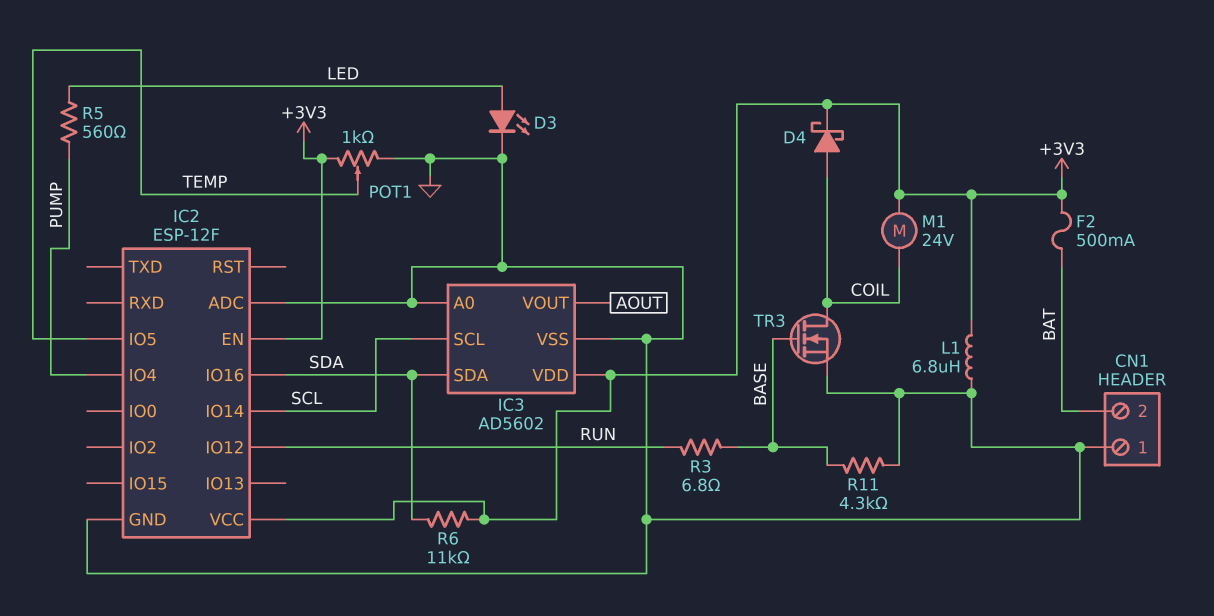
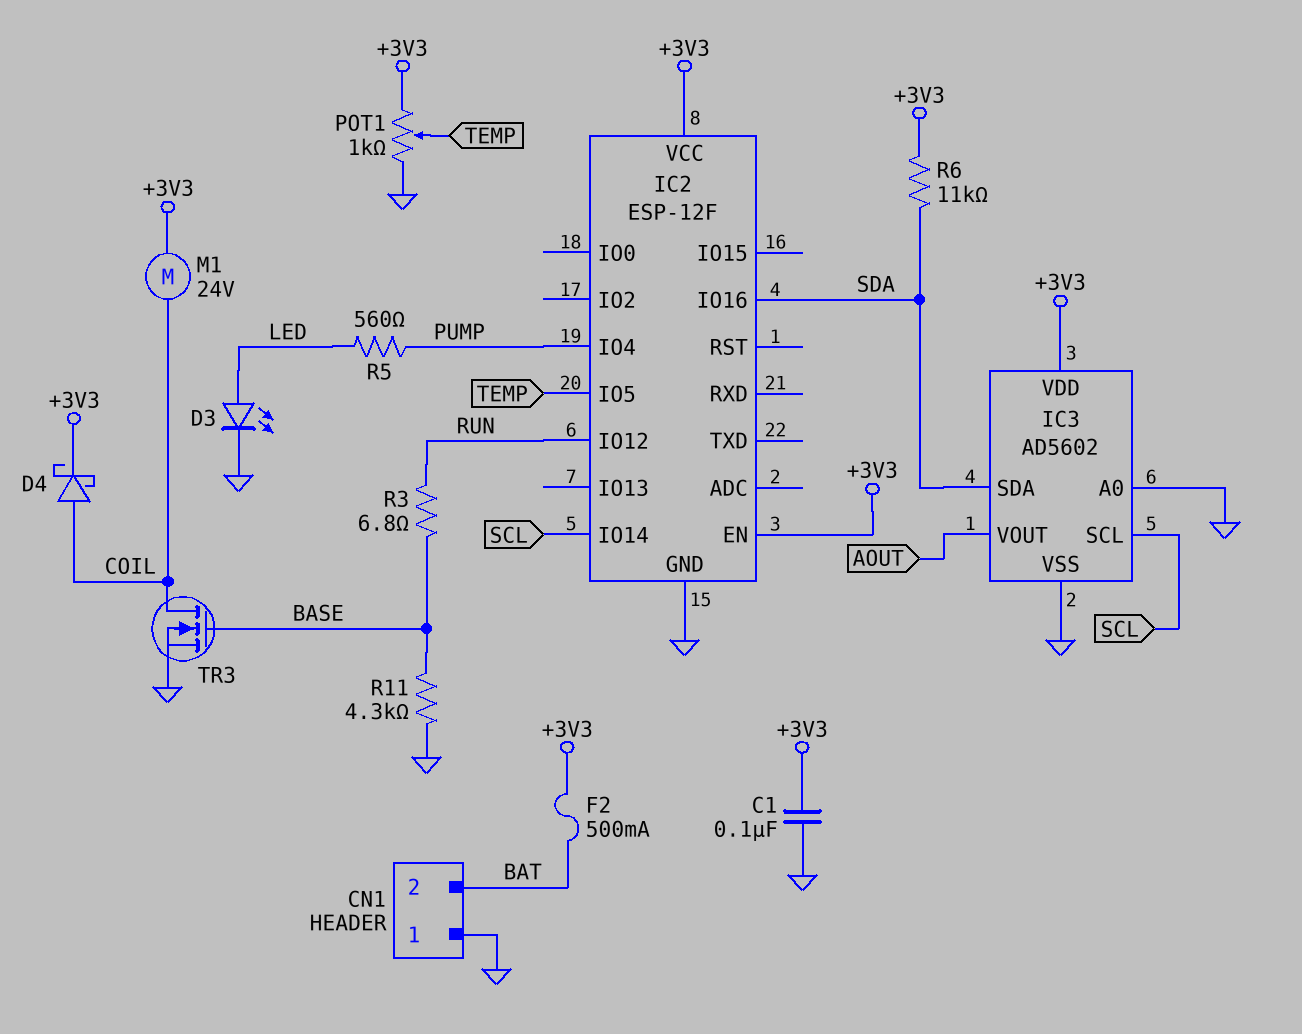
C1: none -> 100nF (+3V3, GND)
IC2 pin ADC: GND -> none
L1: 6.8uH (+3V3, GND) -> none

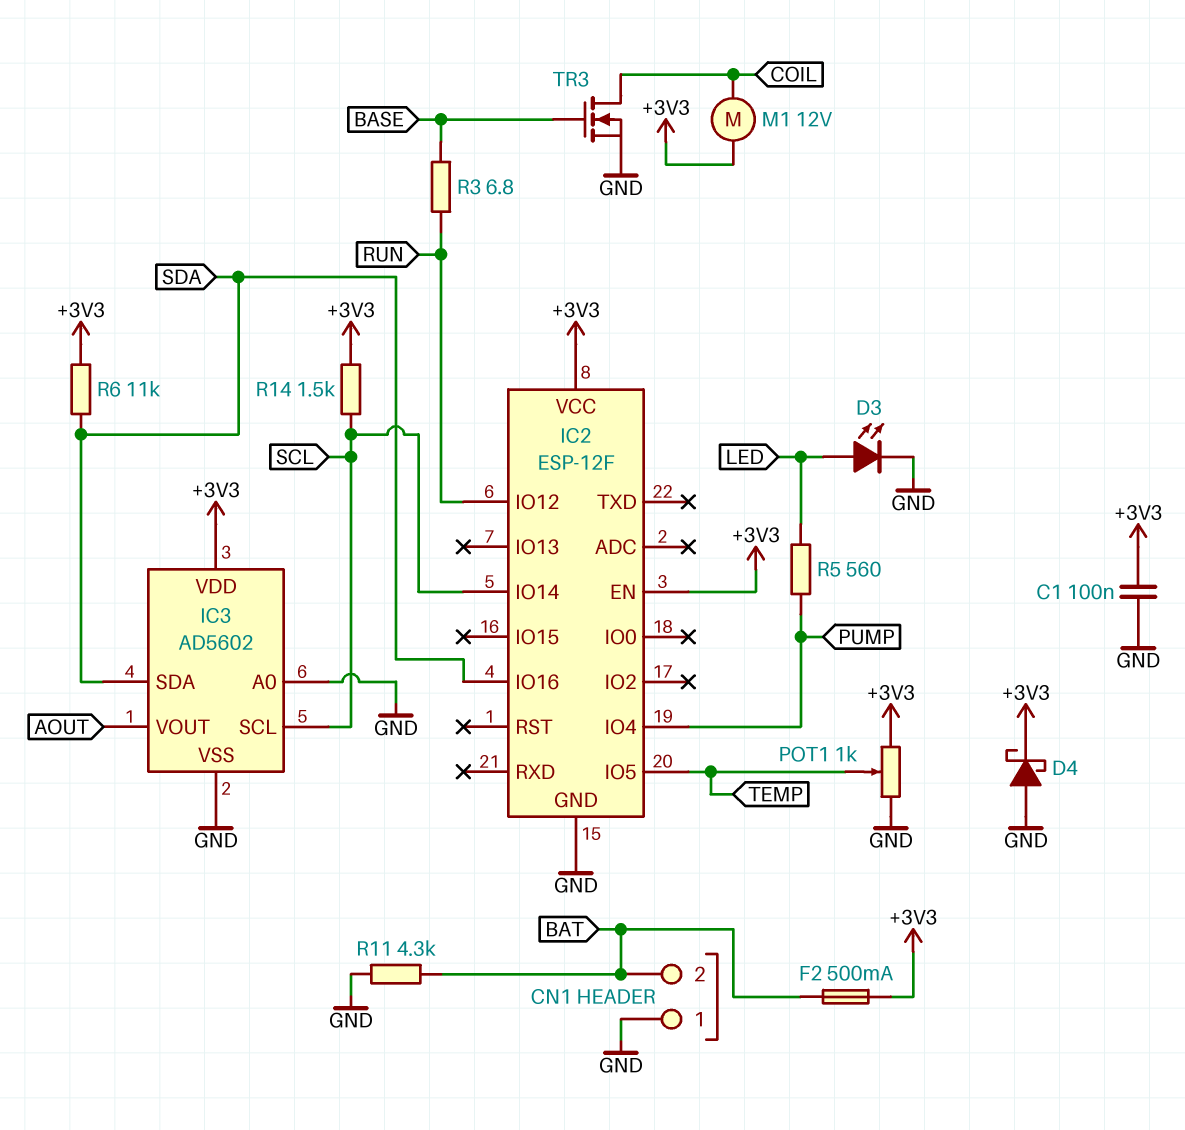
D4: schottky (A COIL, K +3V3) -> schottky (A GND, K +3V3)
M1: motor 24V (+3V3, COIL) -> motor 12V (+3V3, COIL)
R11: 4.3k (BASE, GND) -> 4.3k (BAT, GND)
R14: none -> 1.5k (+3V3, SCL)

